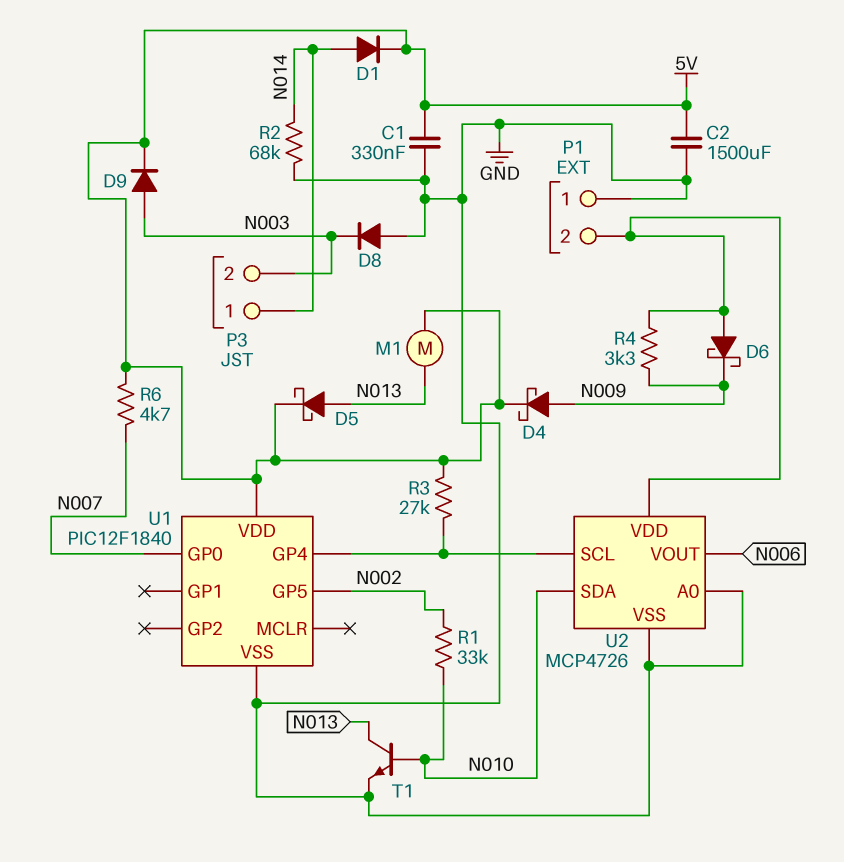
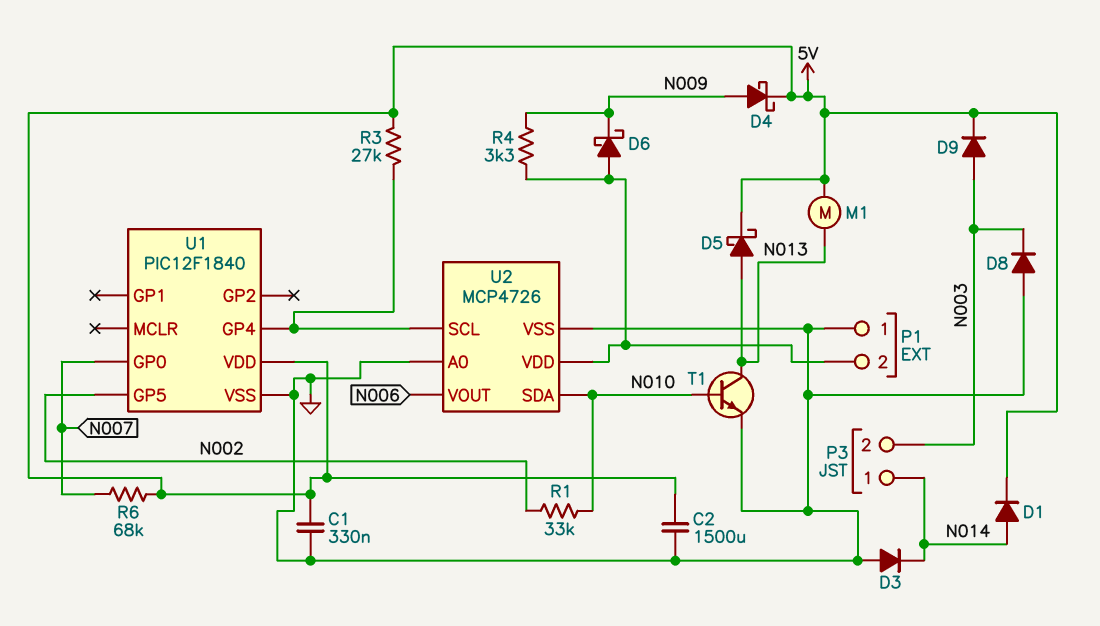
D3: none -> diode (A GND, K N014)
R2: 68k (GND, N014) -> none
R6: 4.7k (5V, N007) -> 68k (5V, N007)

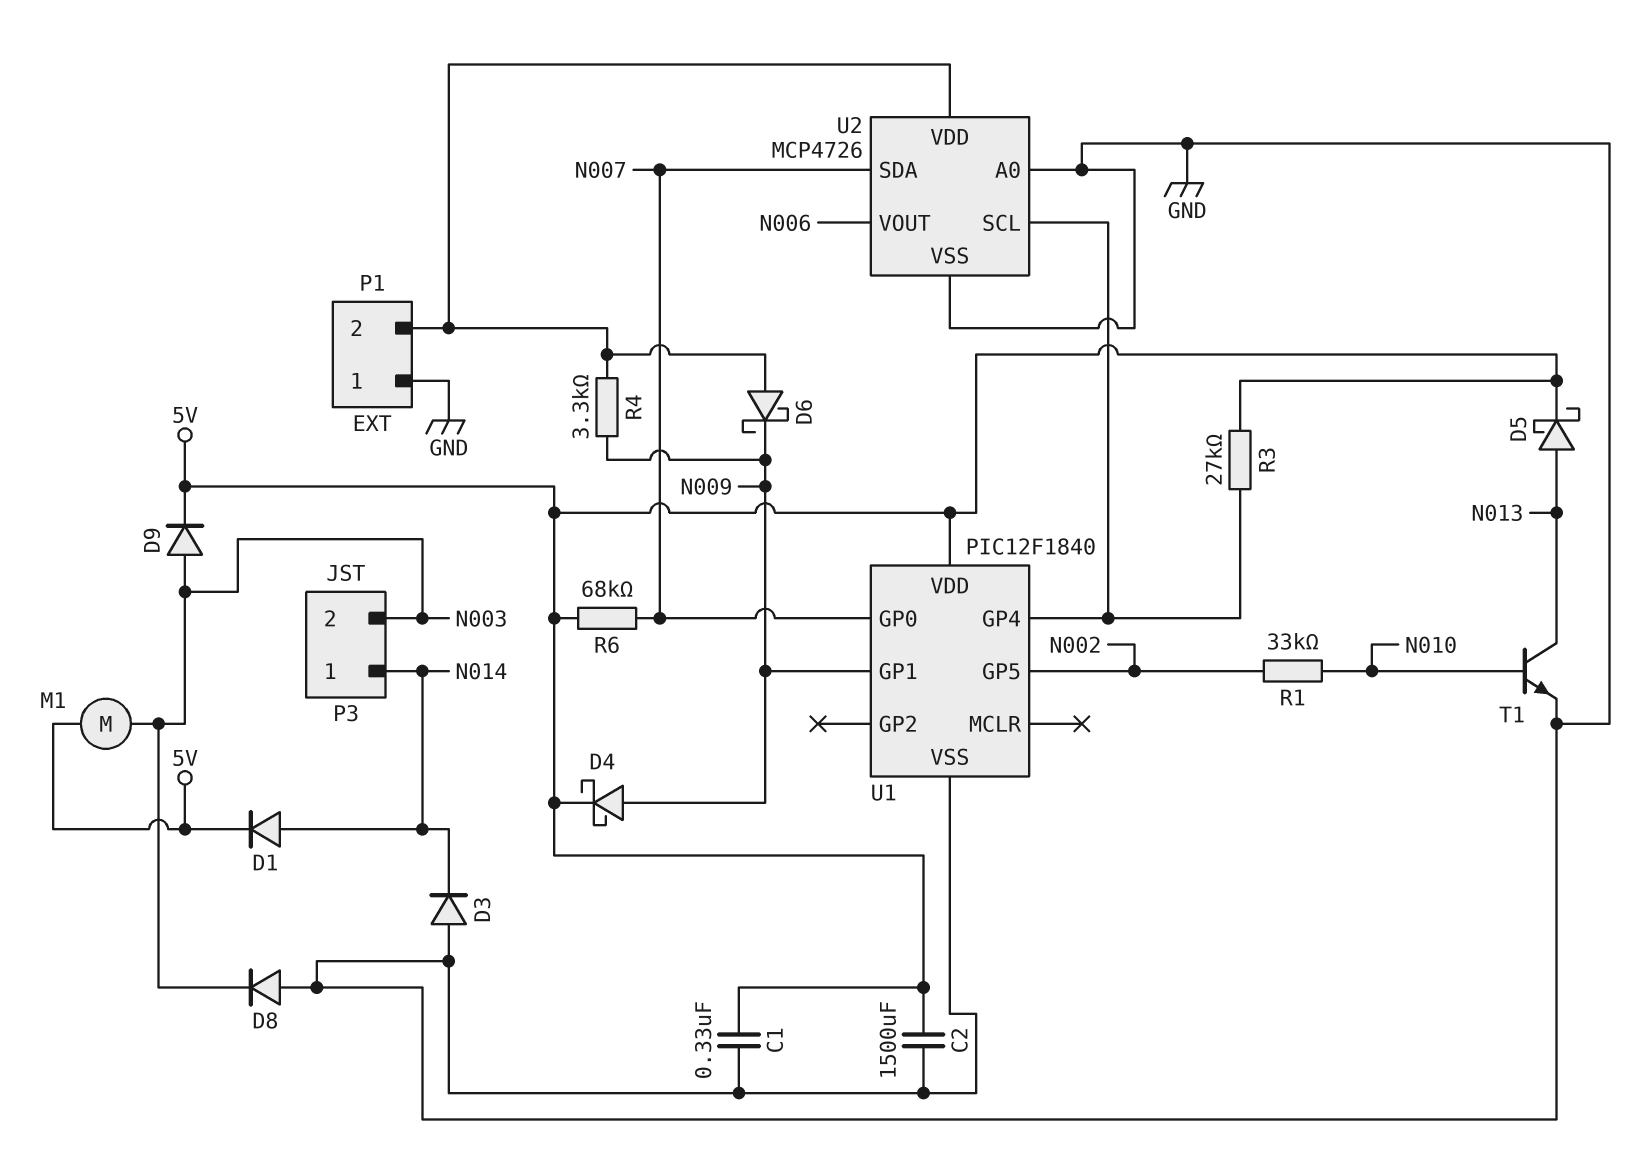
M1: motor (5V, N013) -> motor (5V, N003)
U1 pin GP1: none -> N009
U2 pin SDA: N010 -> N007

